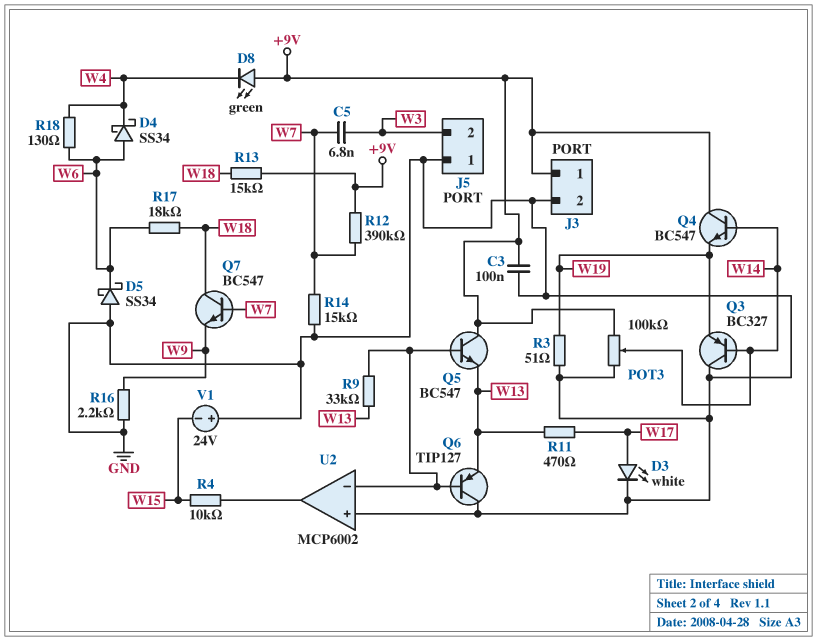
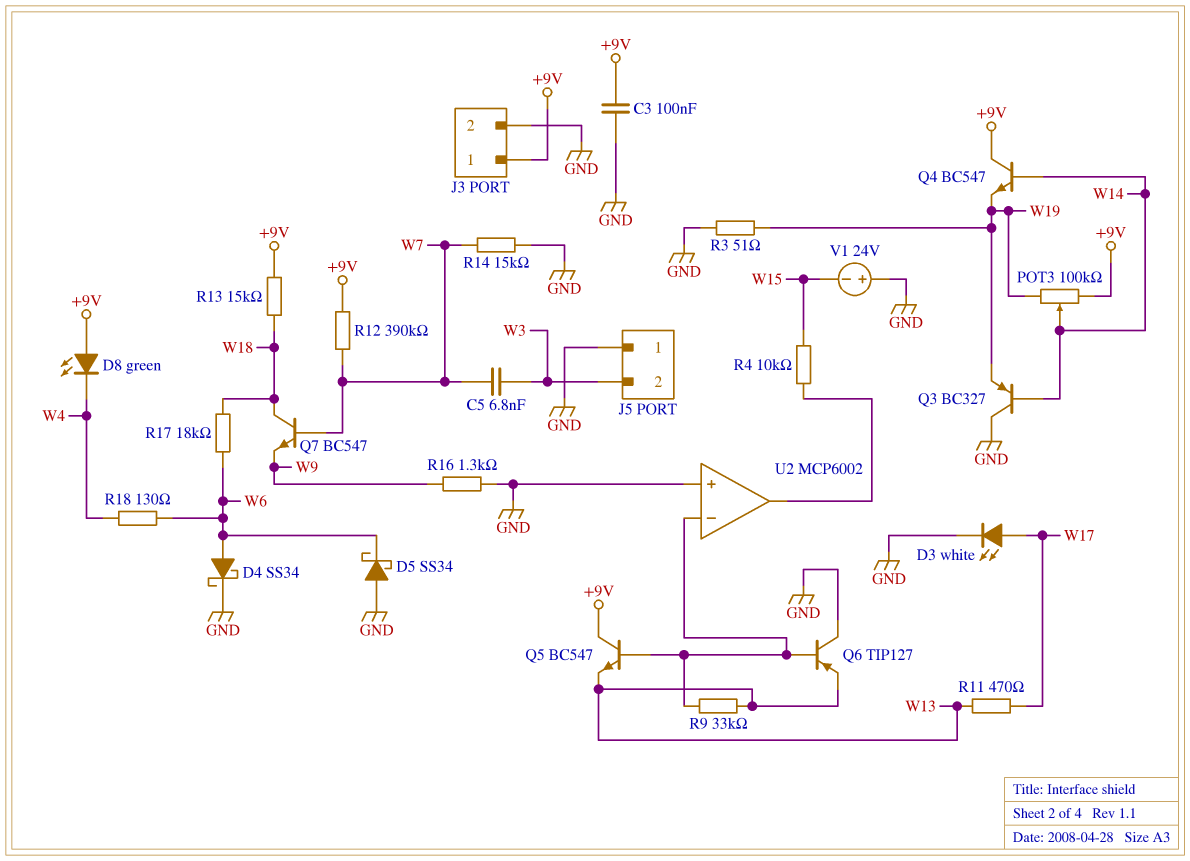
D4: schottky SS34 (A W6, K W4) -> schottky SS34 (A W6, K GND)
POT3: 100k (+9V, GND, wiper W14) -> 100k (+9V, W19, wiper W14)
R16: 2.2k (GND, W9) -> 1.3k (GND, W9)

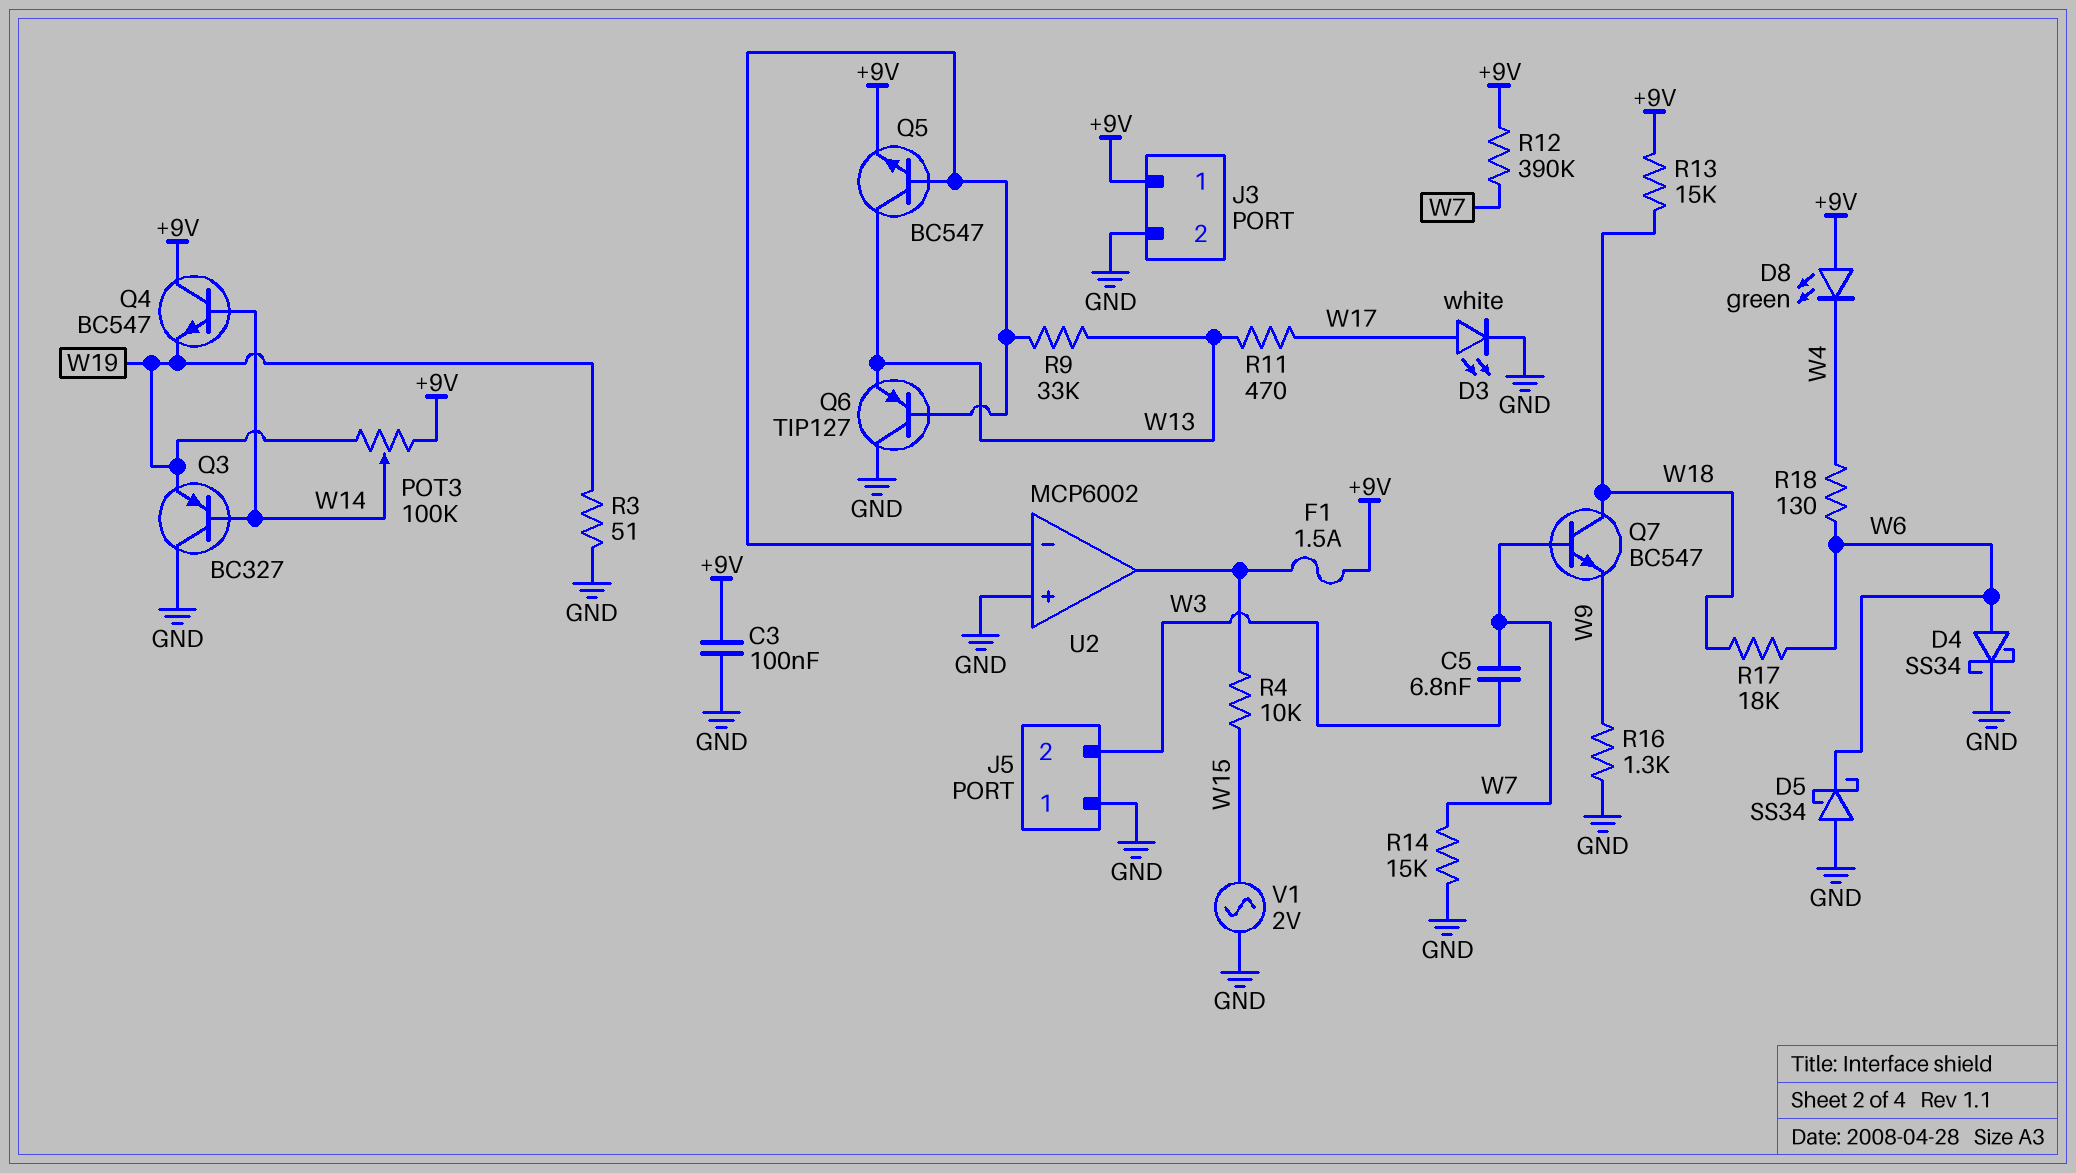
F1: none -> 1.5A (+9V, U2/out)
Q5: NPN BC547 (B U2/in-, C +9V, E W13) -> NPN BC547 (B U2/in-, C W13, E +9V)
V1: 24V (plus GND, minus W15) -> AC 2V (GND, W15)

